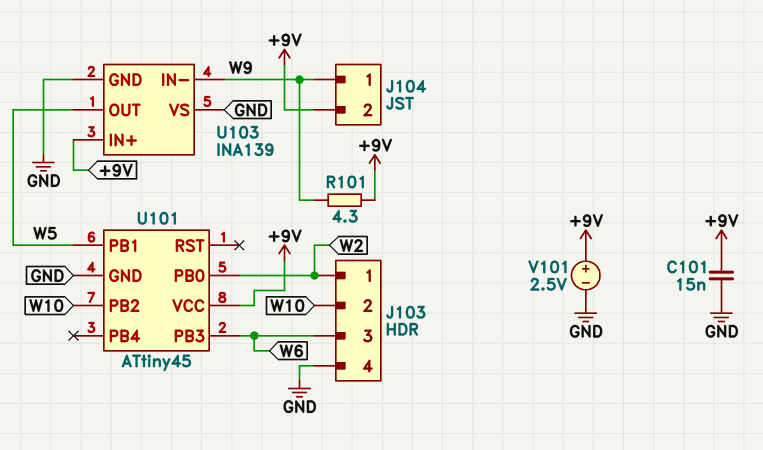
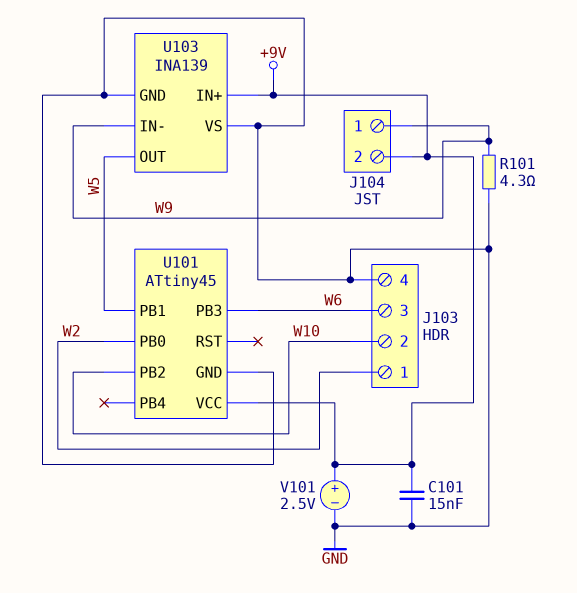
R101: 4.3 (+9V, W9) -> 4.3 (GND, W9)

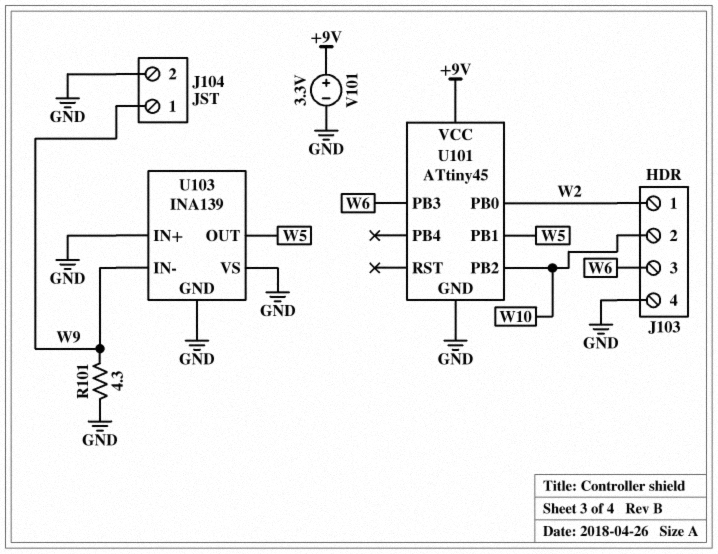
C101: 15nF (+9V, GND) -> none
J104 pin 2: +9V -> GND
U103 pin IN+: +9V -> GND
V101: 2.5V (plus +9V, minus GND) -> 3.3V (plus +9V, minus GND)

